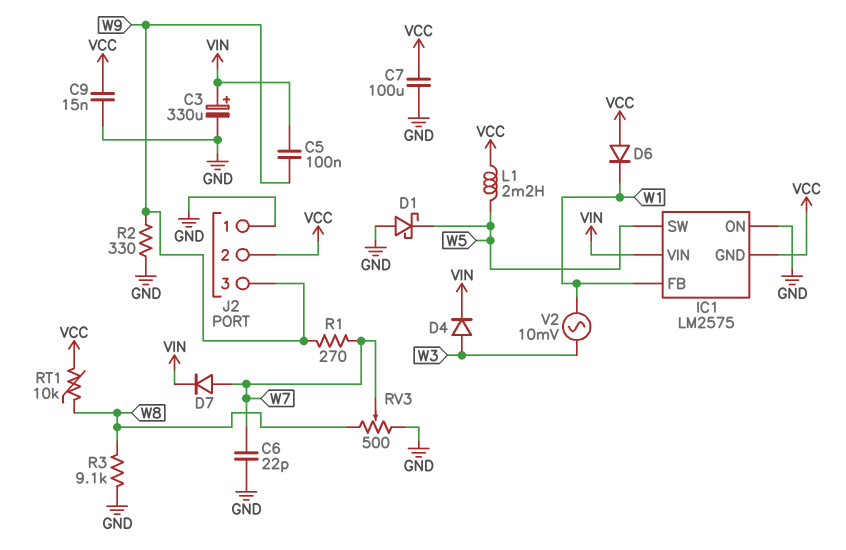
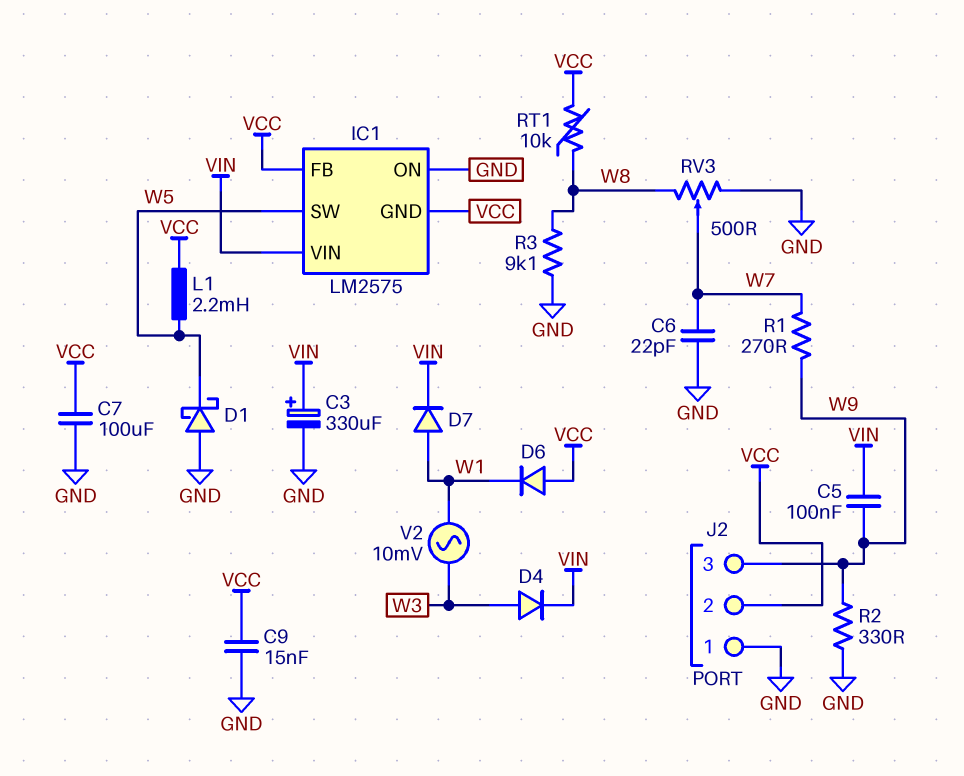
D7: diode (A W7, K VIN) -> diode (A W1, K VIN)
IC1 pin FB: W1 -> VCC

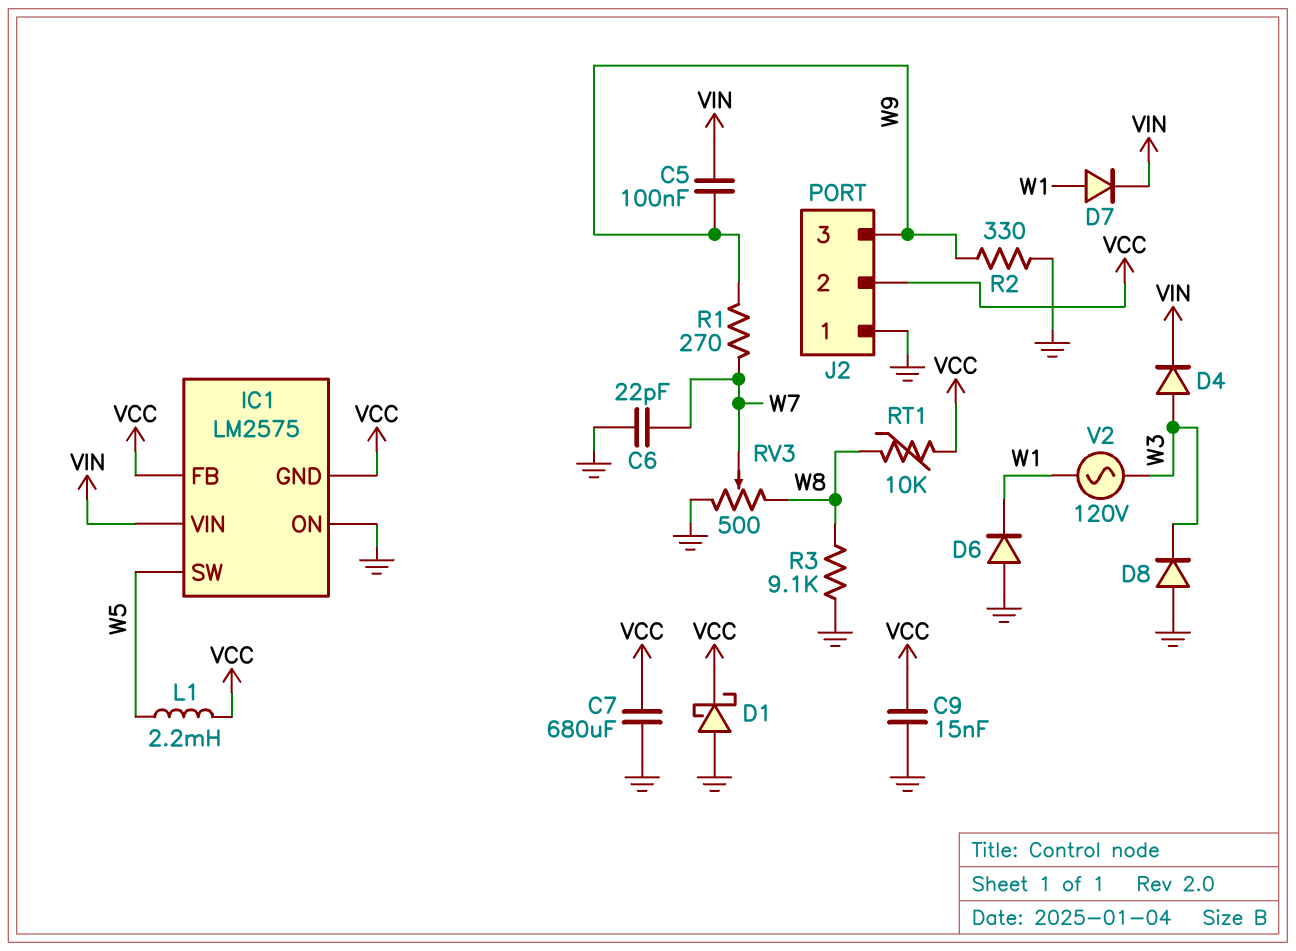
C3: 330uF (plus VIN, minus GND) -> none
C7: 100uF (GND, VCC) -> 680uF (GND, VCC)
D1: schottky (A GND, K W5) -> schottky (A GND, K VCC)
D6: diode (A VCC, K W1) -> diode (A GND, K W1)
D8: none -> diode (A GND, K W3)
V2: AC 10mV (W1, W3) -> AC 120V (W1, W3)

